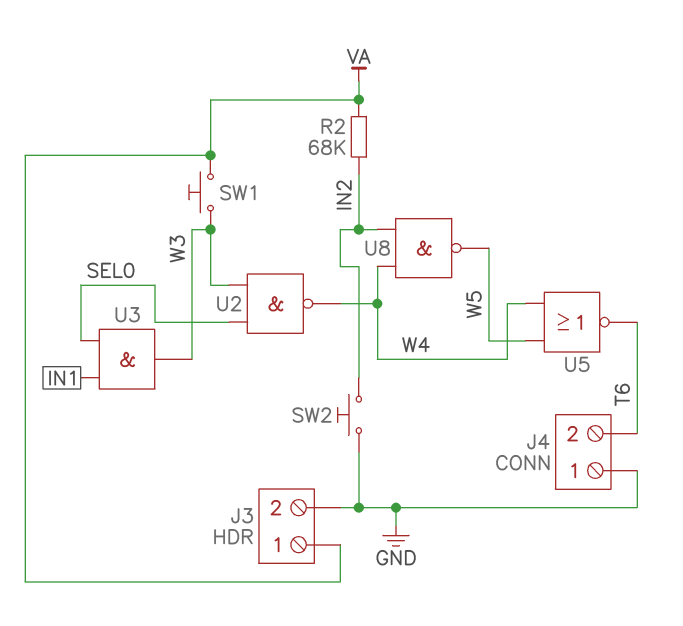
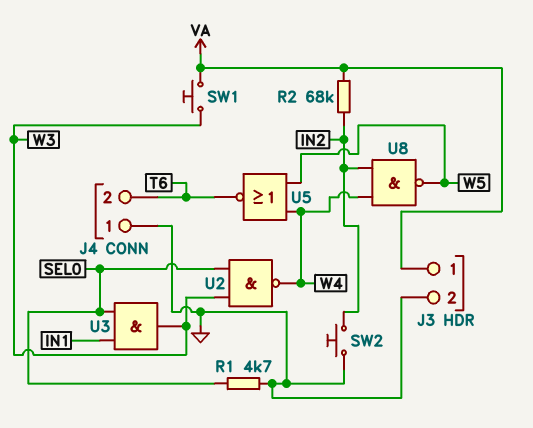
R1: none -> 4.7k (GND, SEL0)

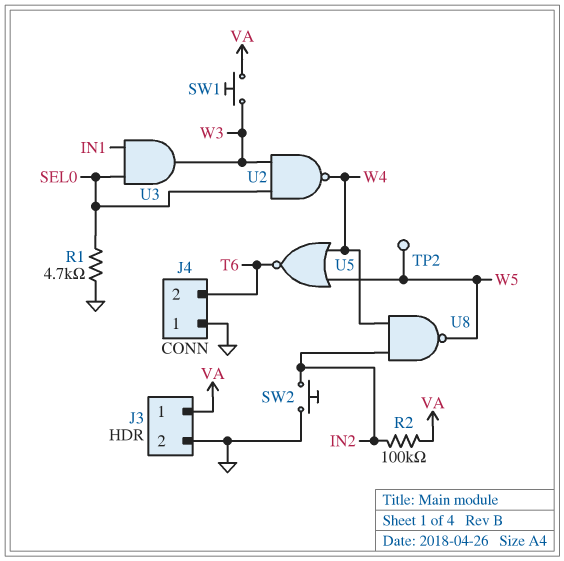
R2: 68k (IN2, VA) -> 100k (IN2, VA)
TP2: none -> test point (W5)

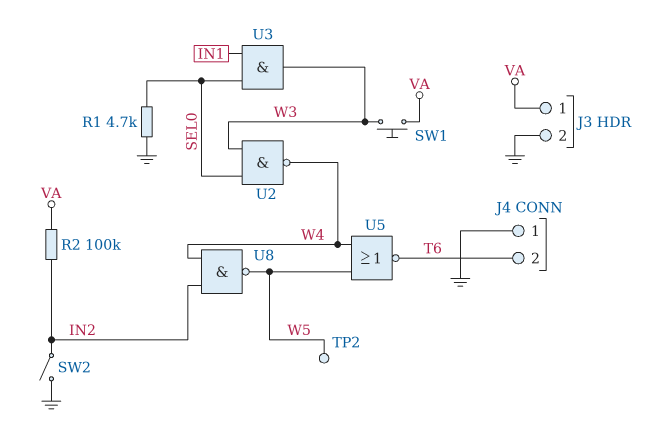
SW2: button (GND, IN2) -> switch (GND, IN2)

